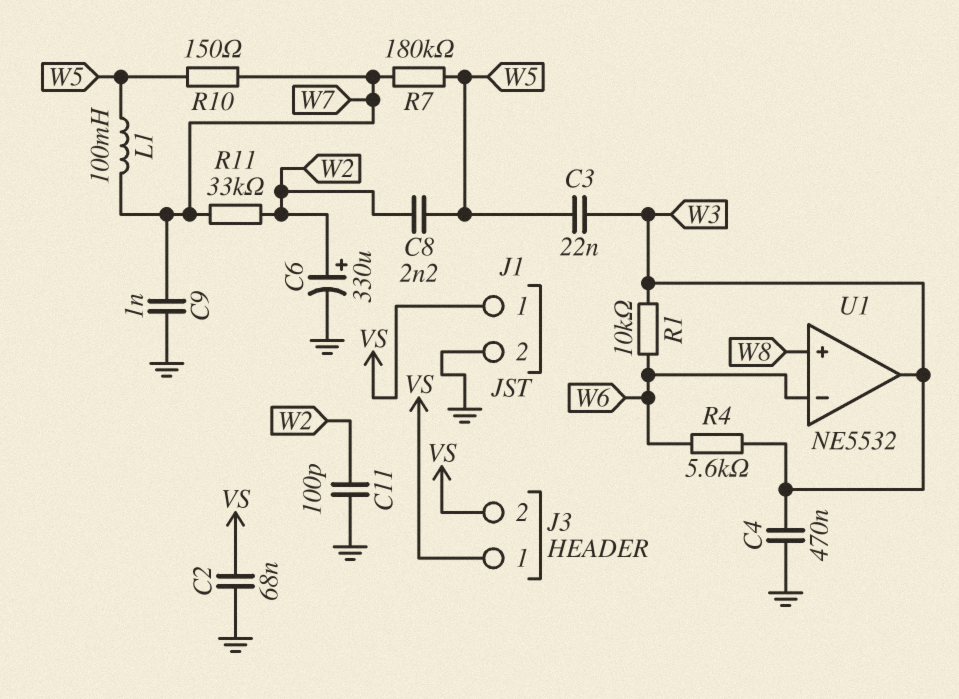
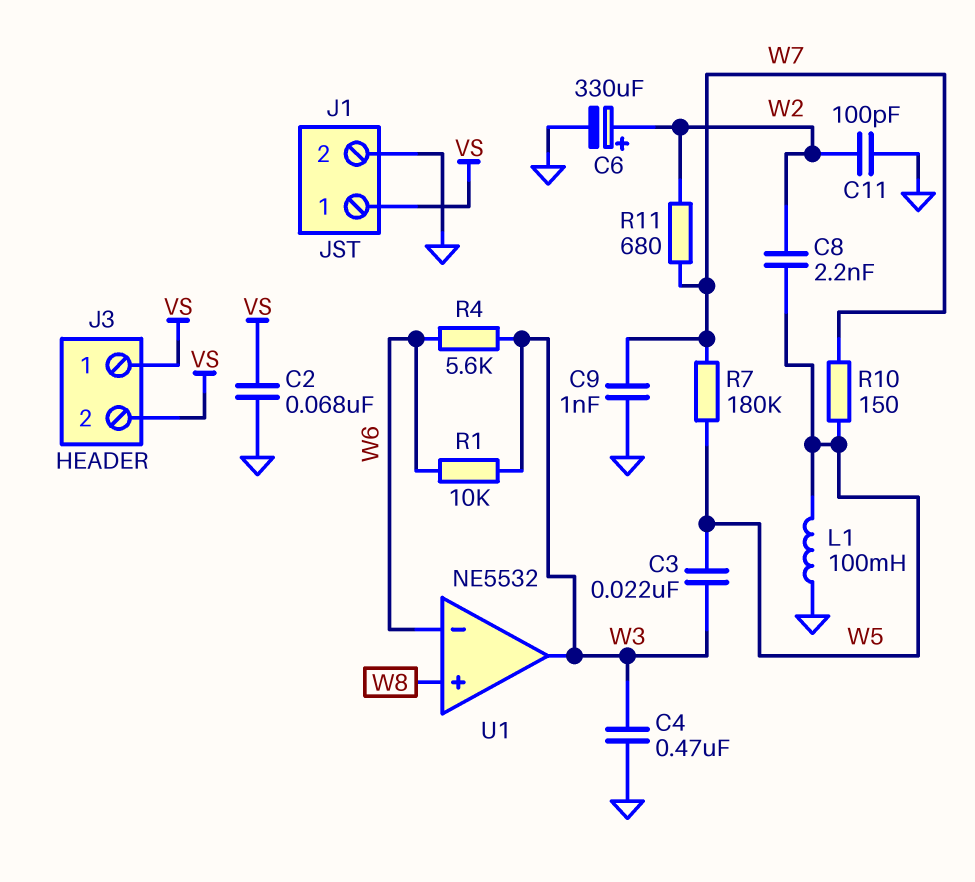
L1: 100mH (W5, W7) -> 100mH (GND, W5)
R11: 33k (W2, W7) -> 680 (W2, W7)

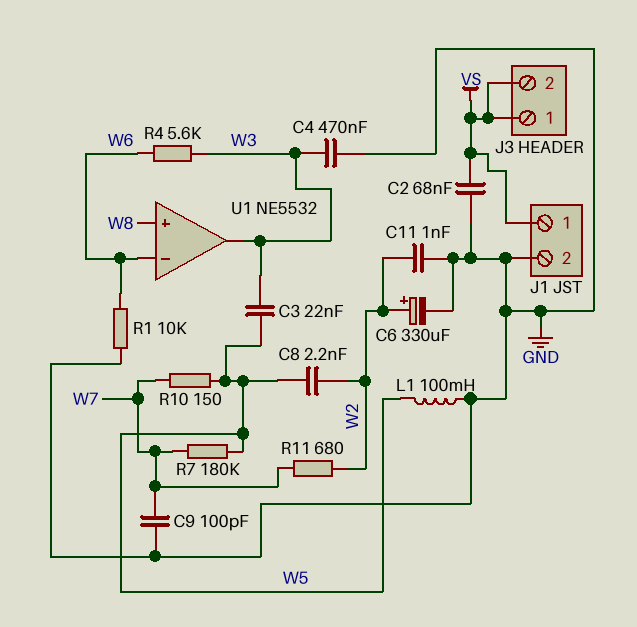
C9: 1nF (GND, W7) -> 100pF (GND, W7)
C11: 100pF (GND, W2) -> 1nF (GND, W2)
R1: 10k (W3, W6) -> 10k (GND, W6)

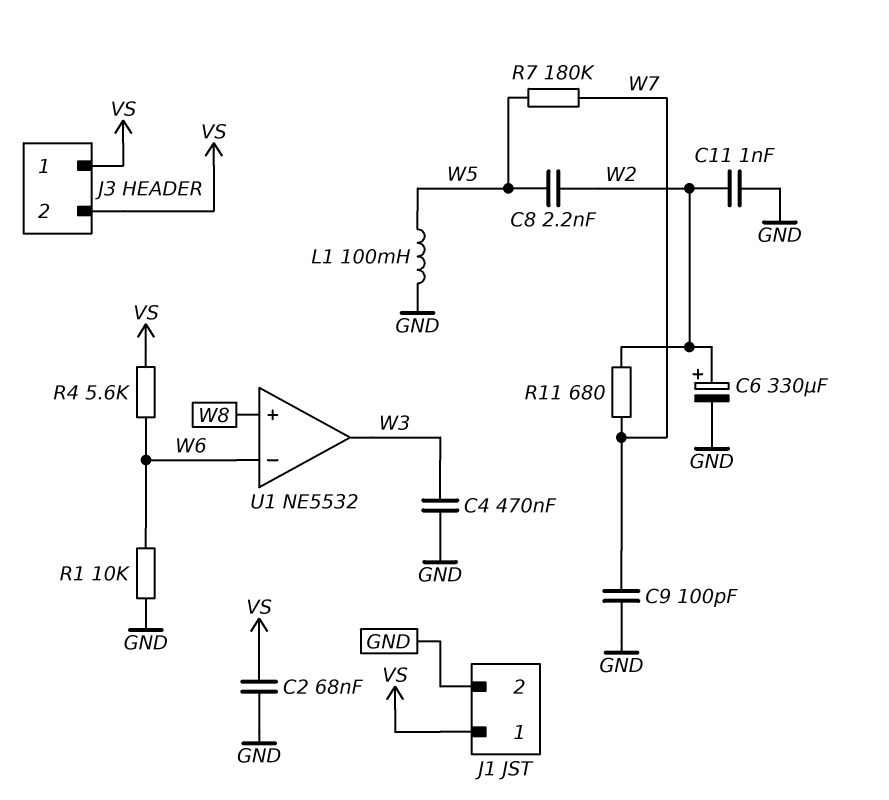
C3: 22nF (W3, W5) -> none
R4: 5.6k (W3, W6) -> 5.6k (VS, W6)
R10: 150 (W5, W7) -> none

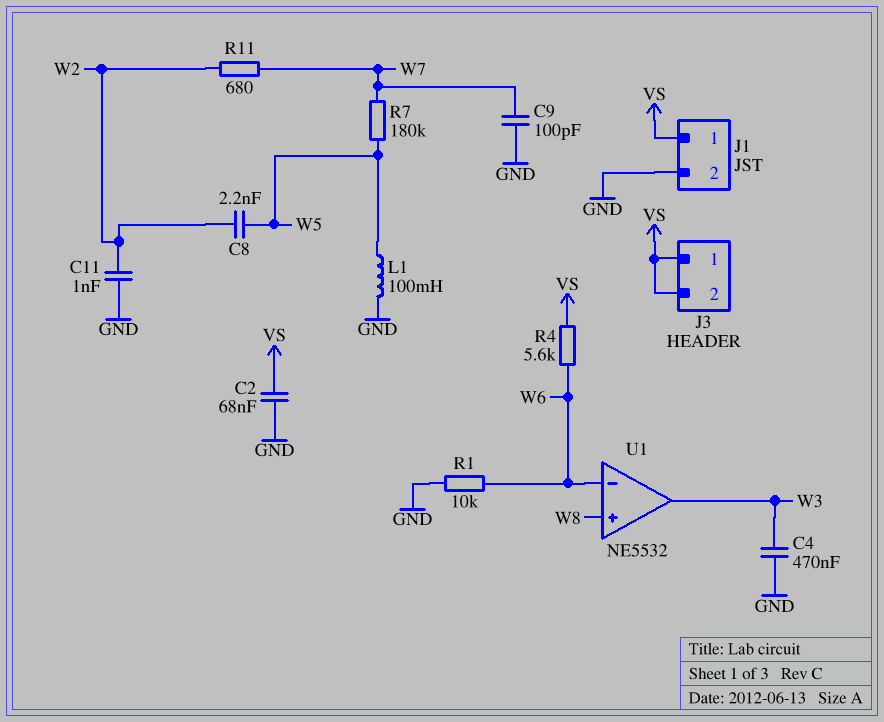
C6: 330uF (plus W2, minus GND) -> none

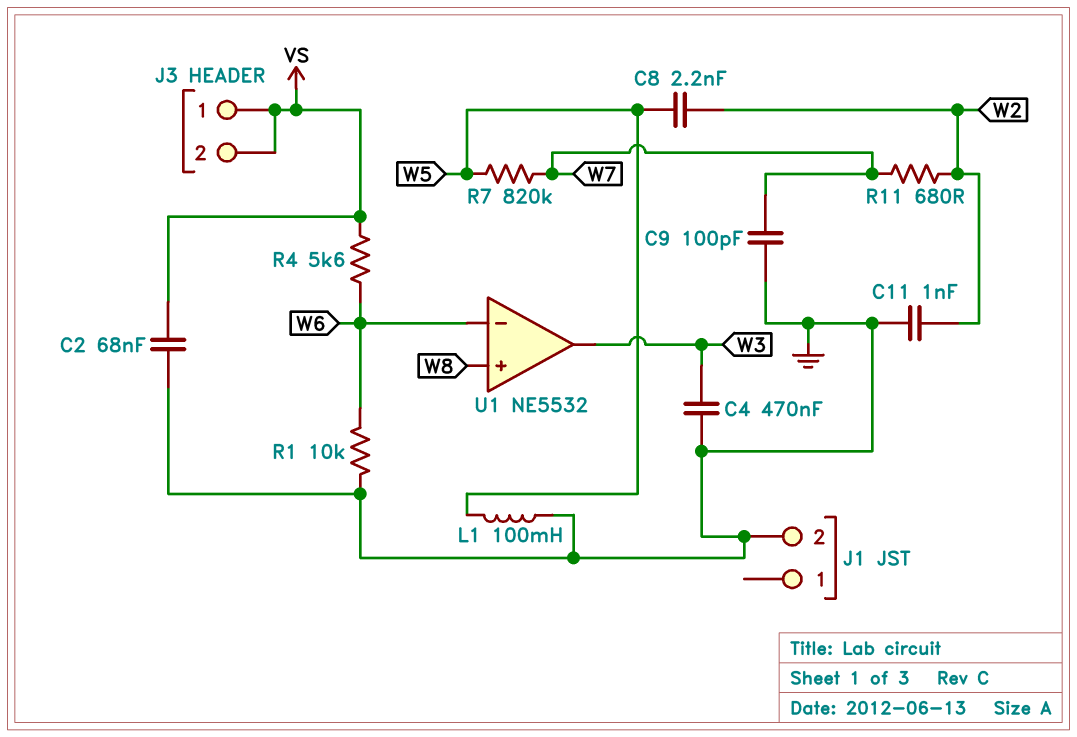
J1 pin 1: VS -> none
R7: 180k (W5, W7) -> 820k (W5, W7)

